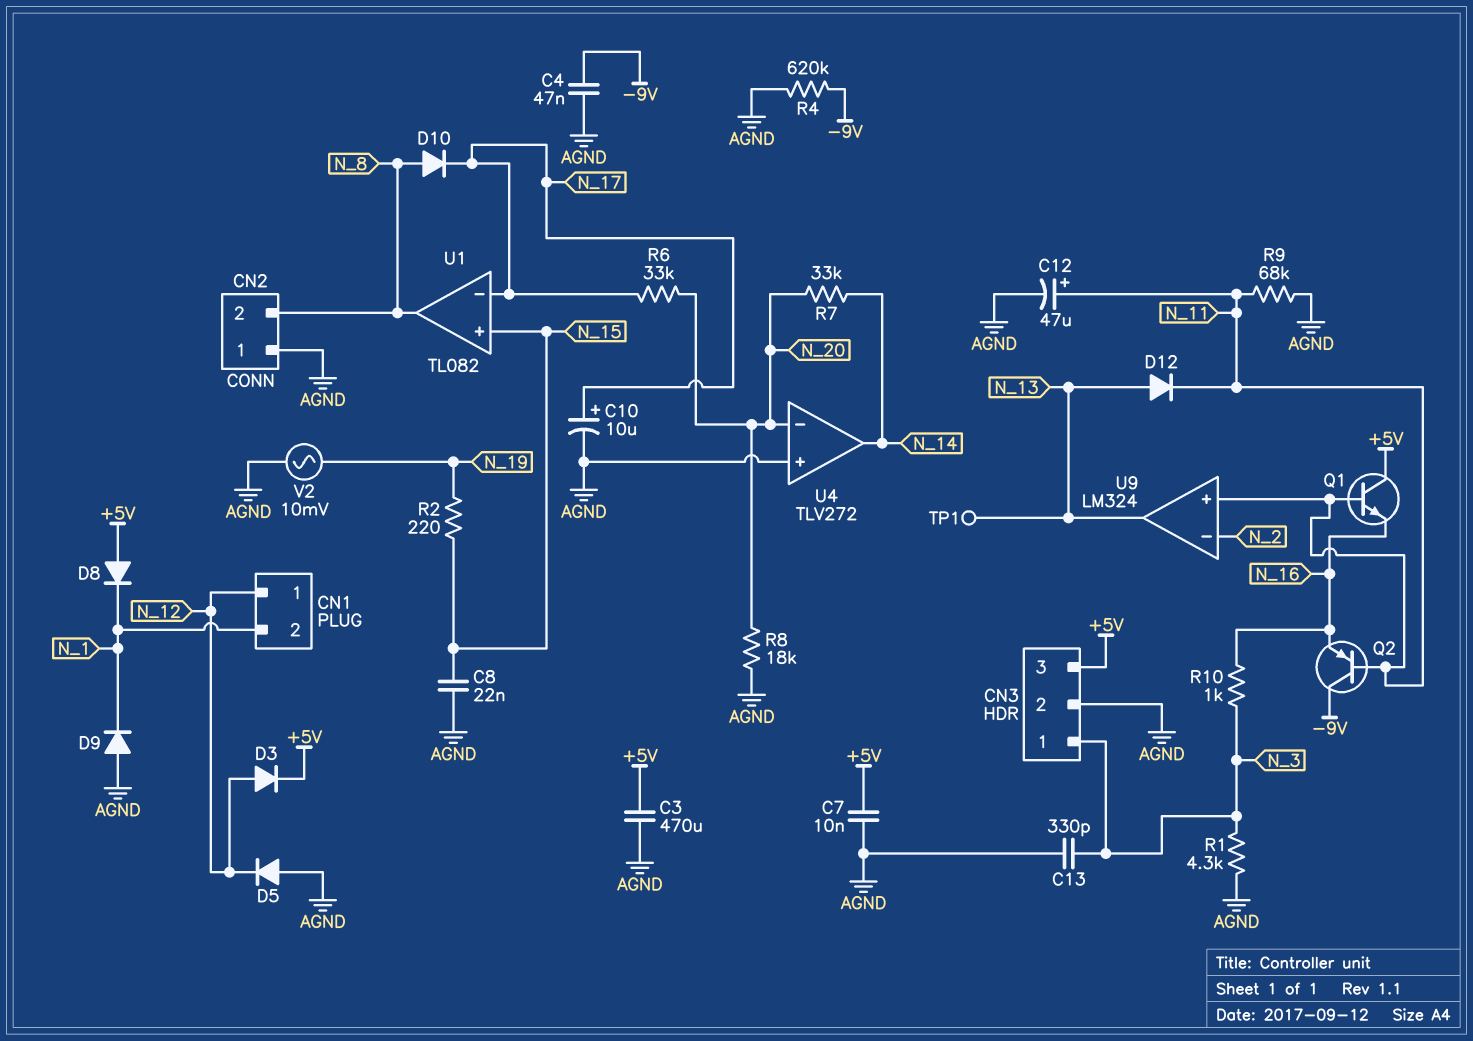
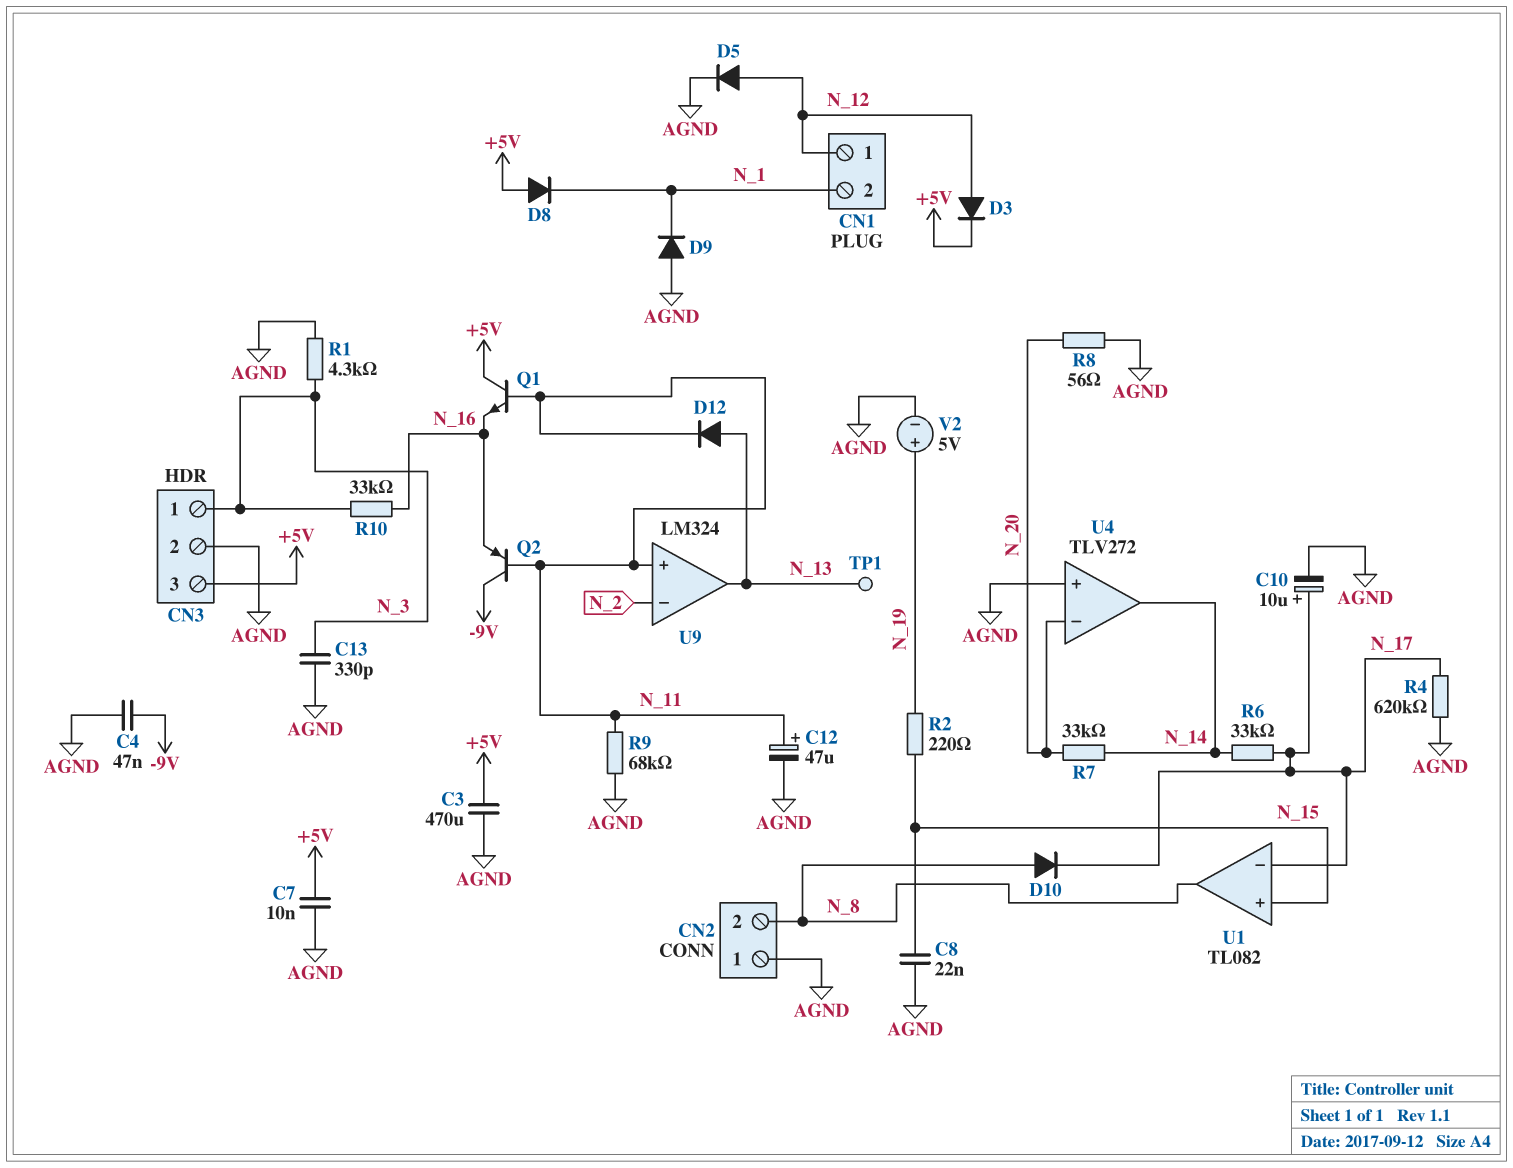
D5: diode (A AGND, K N_12) -> diode (A N_12, K AGND)
R4: 620k (-9V, AGND) -> 620k (AGND, N_17)
R6: 33k (N_17, N_20) -> 33k (N_14, N_17)
R8: 18k (AGND, N_20) -> 56 (AGND, N_20)
R10: 1k (N_3, N_16) -> 33k (N_3, N_16)
V2: AC 10mV (AGND, N_19) -> 5V (plus N_19, minus AGND)

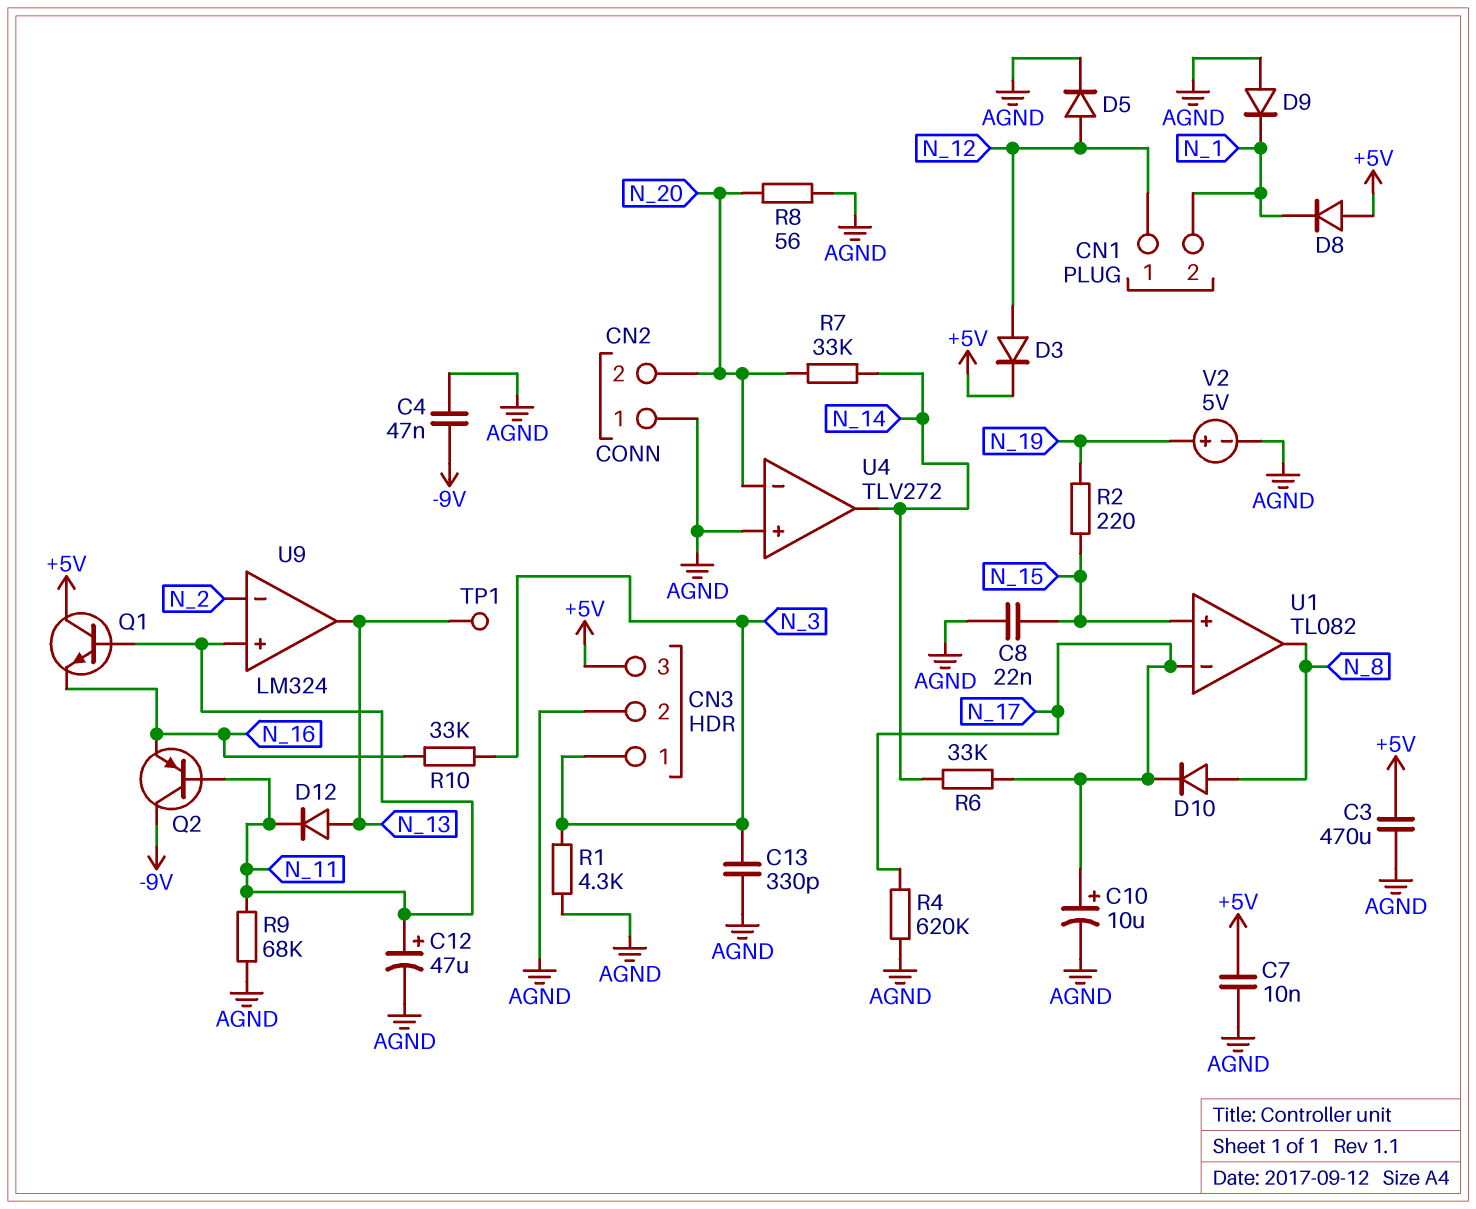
CN2 pin 2: N_8 -> N_20

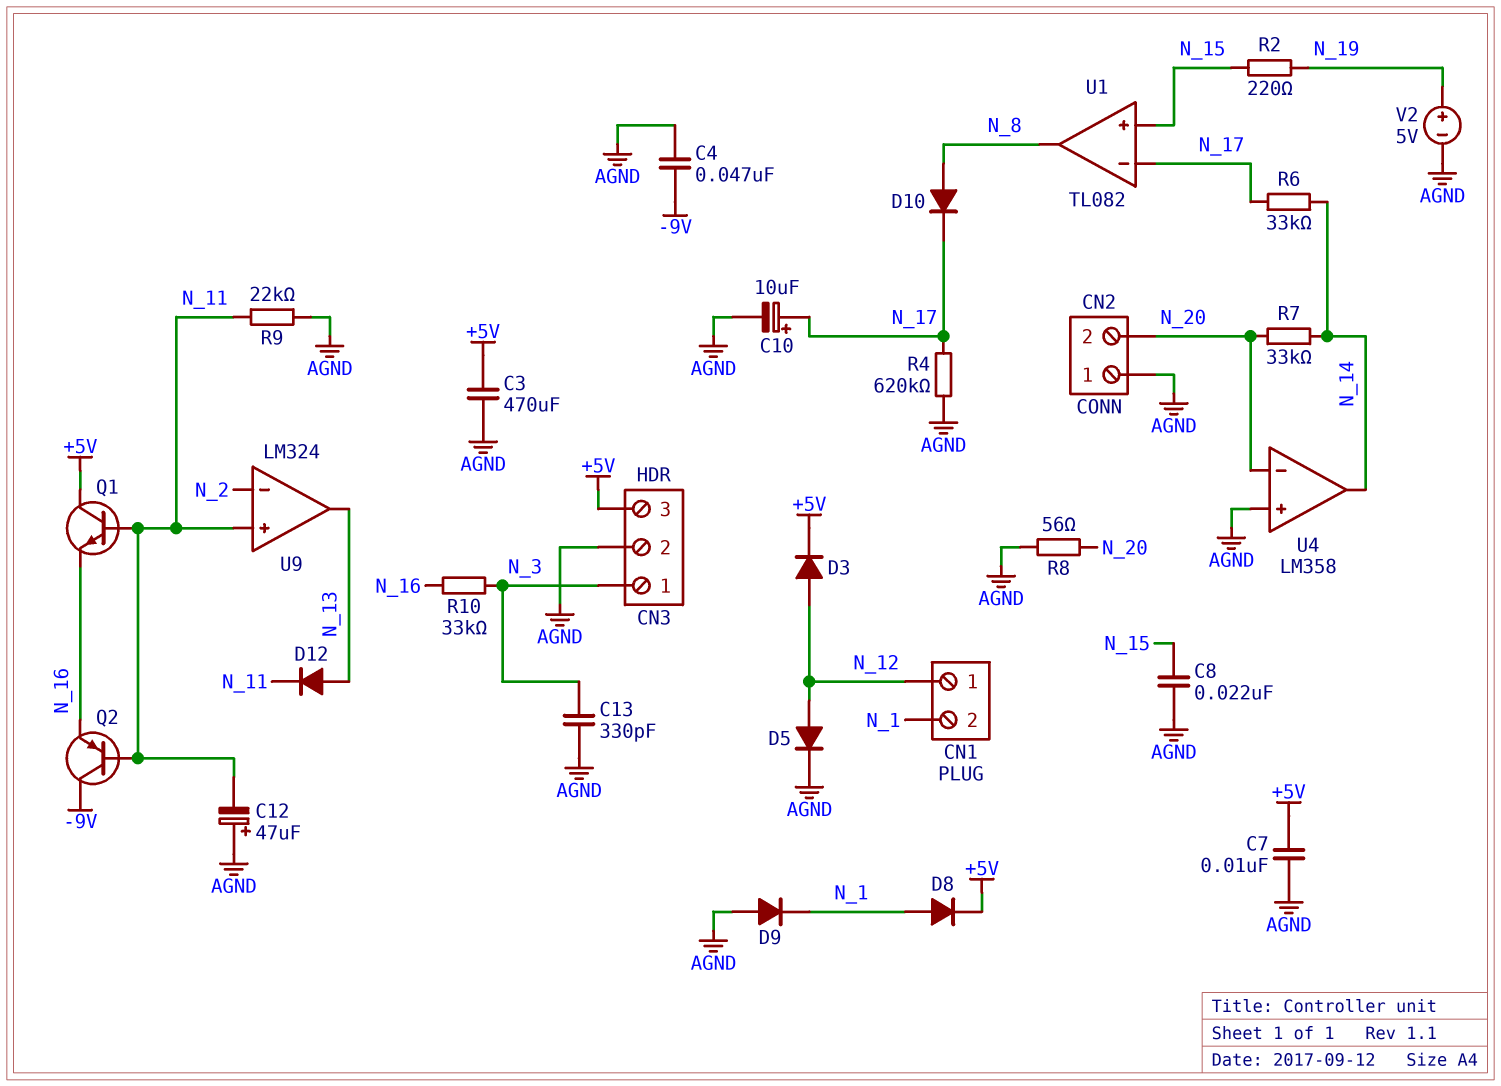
C12: 47uF (plus N_11, minus AGND) -> 47uF (plus AGND, minus N_11)
D8: diode (A +5V, K N_1) -> diode (A N_1, K +5V)
R1: 4.3k (AGND, N_3) -> none
R9: 68k (AGND, N_11) -> 22k (AGND, N_11)
TP1: test point (N_13) -> none
U4: TLV272 -> LM358

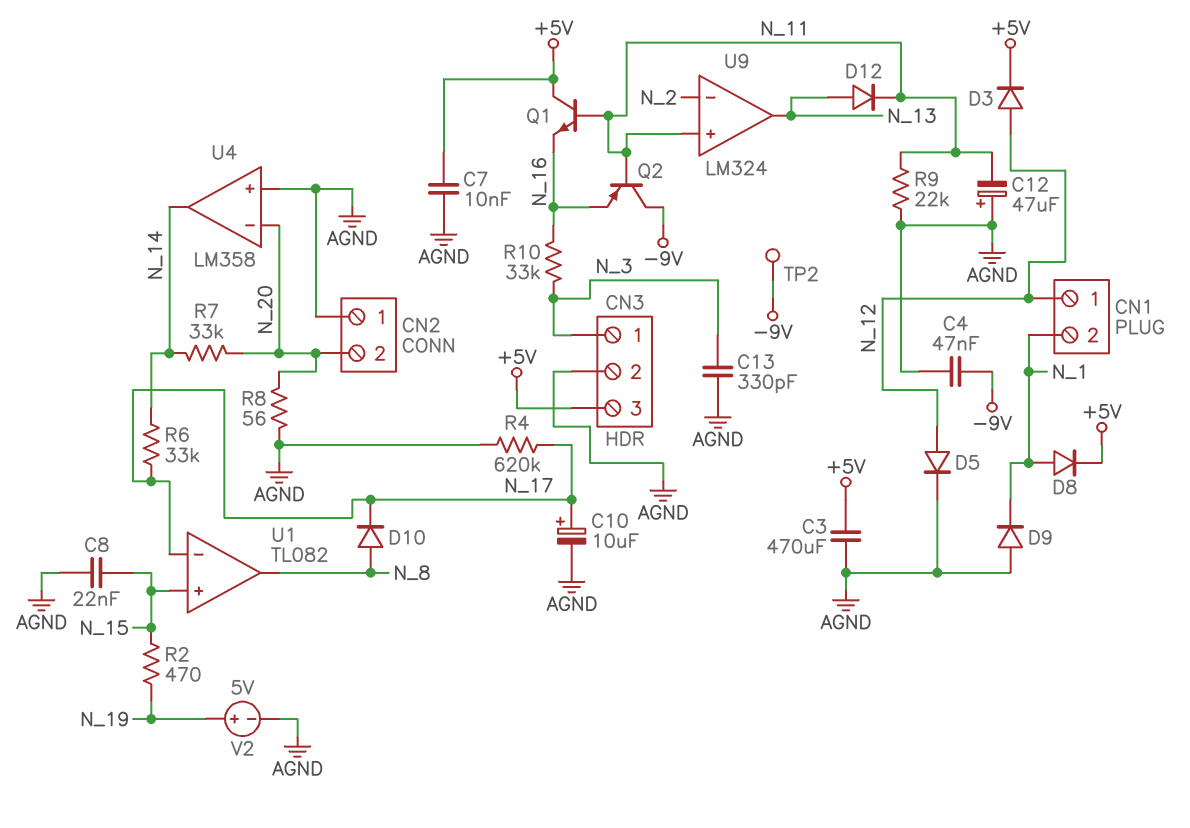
R2: 220 (N_15, N_19) -> 470 (N_15, N_19)
TP2: none -> test point (-9V)

